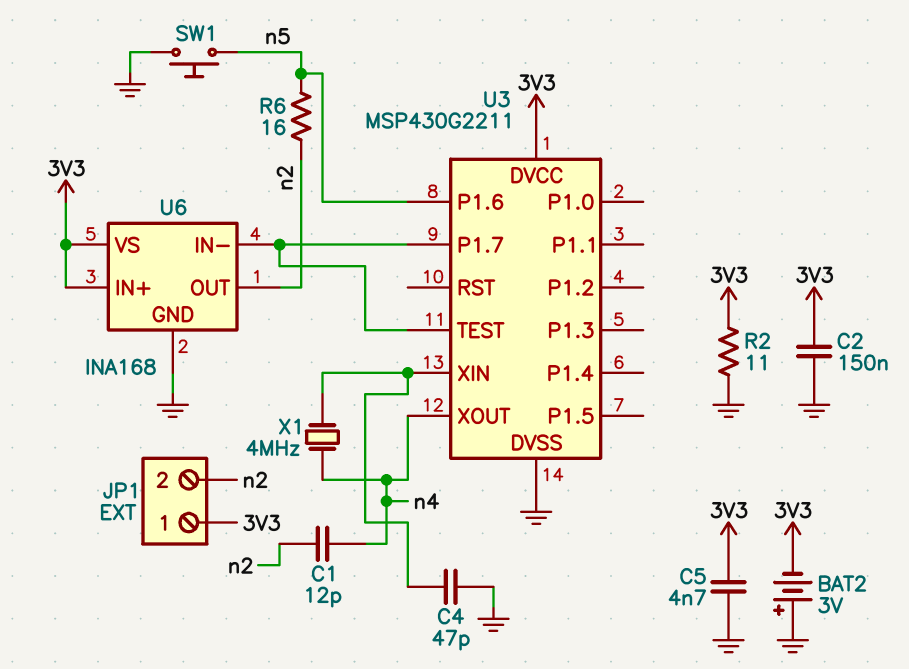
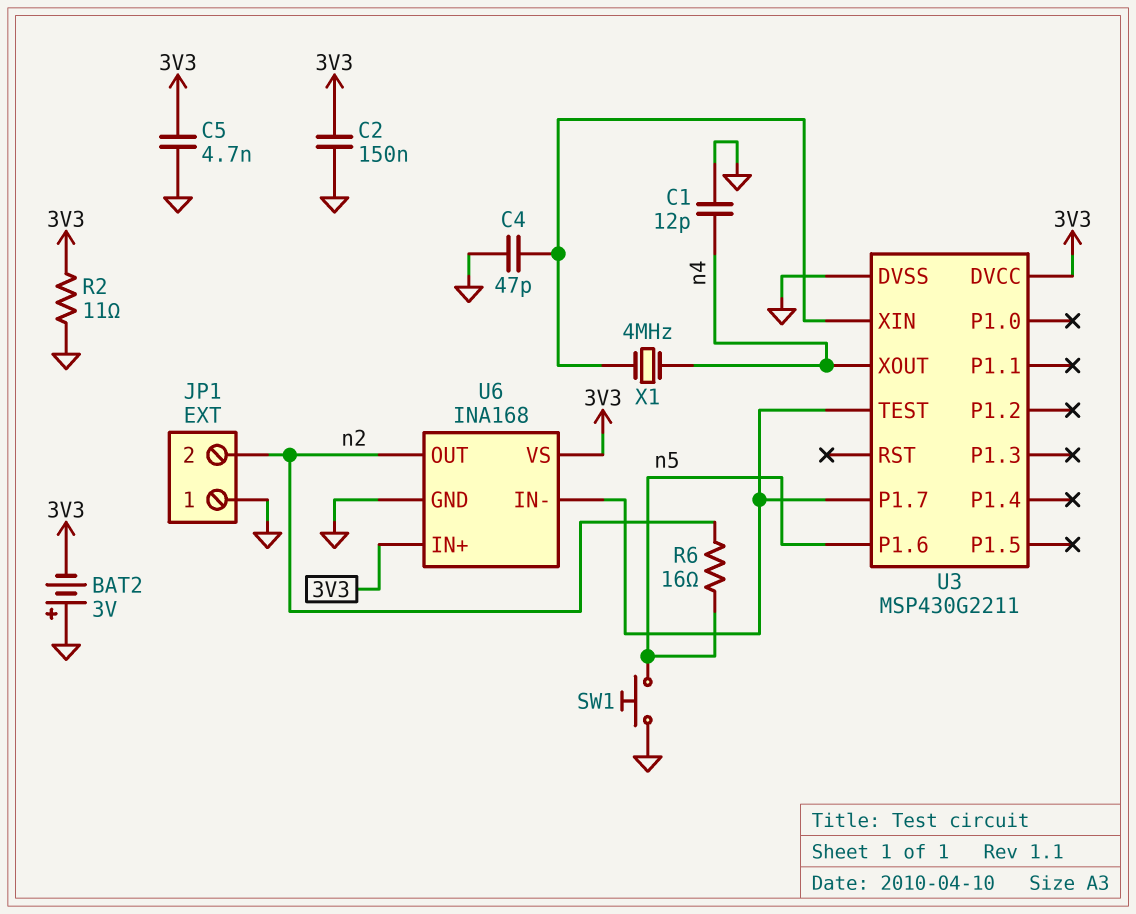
C1: 12pF (n2, n4) -> 12pF (GND, n4)
JP1 pin 1: 3V3 -> GND

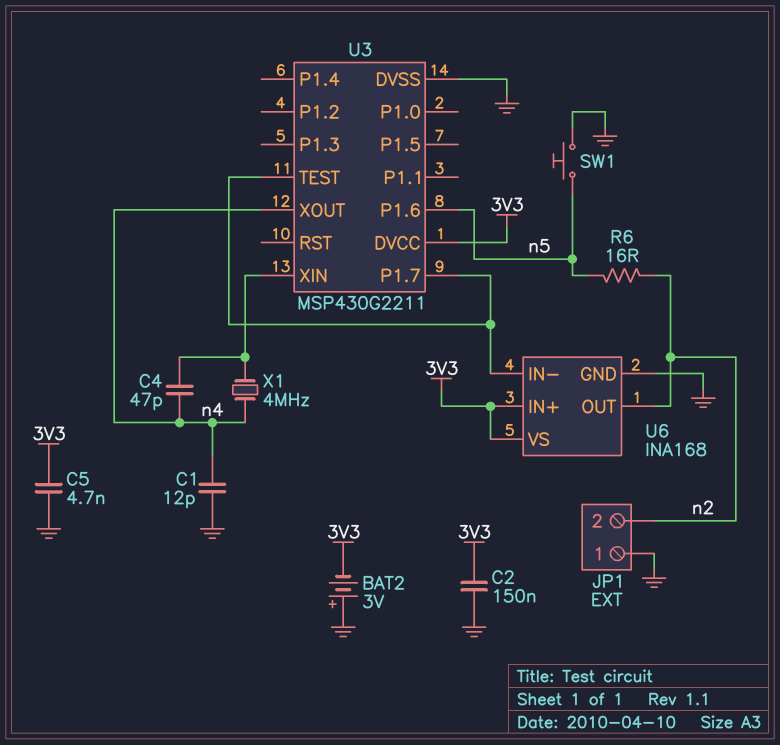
C4: 47pF (GND, U3/XIN) -> 47pF (U3/XIN, n4)
R2: 11 (3V3, GND) -> none

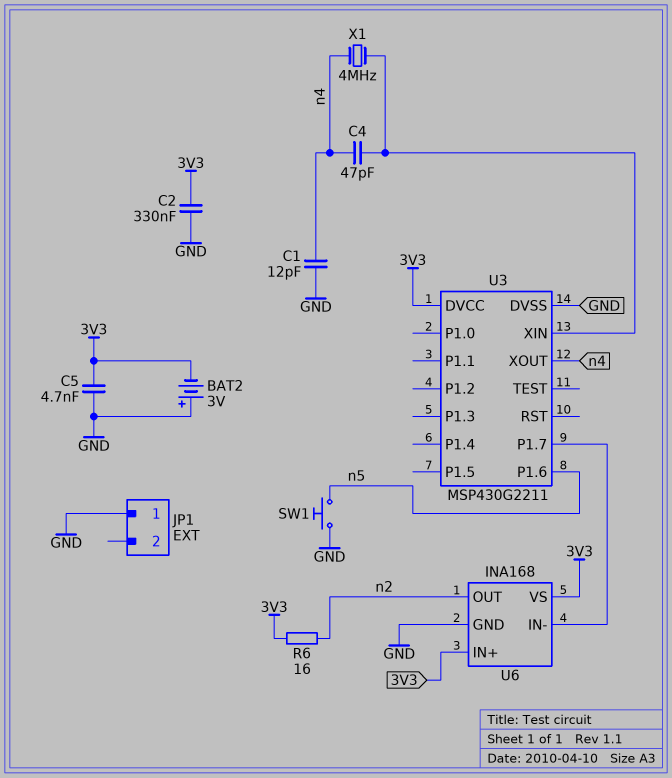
C2: 150nF (3V3, GND) -> 330nF (3V3, GND)
JP1 pin 2: n2 -> none
R6: 16 (n2, n5) -> 16 (3V3, n2)
U3 pin TEST: U3/P1.7 -> none

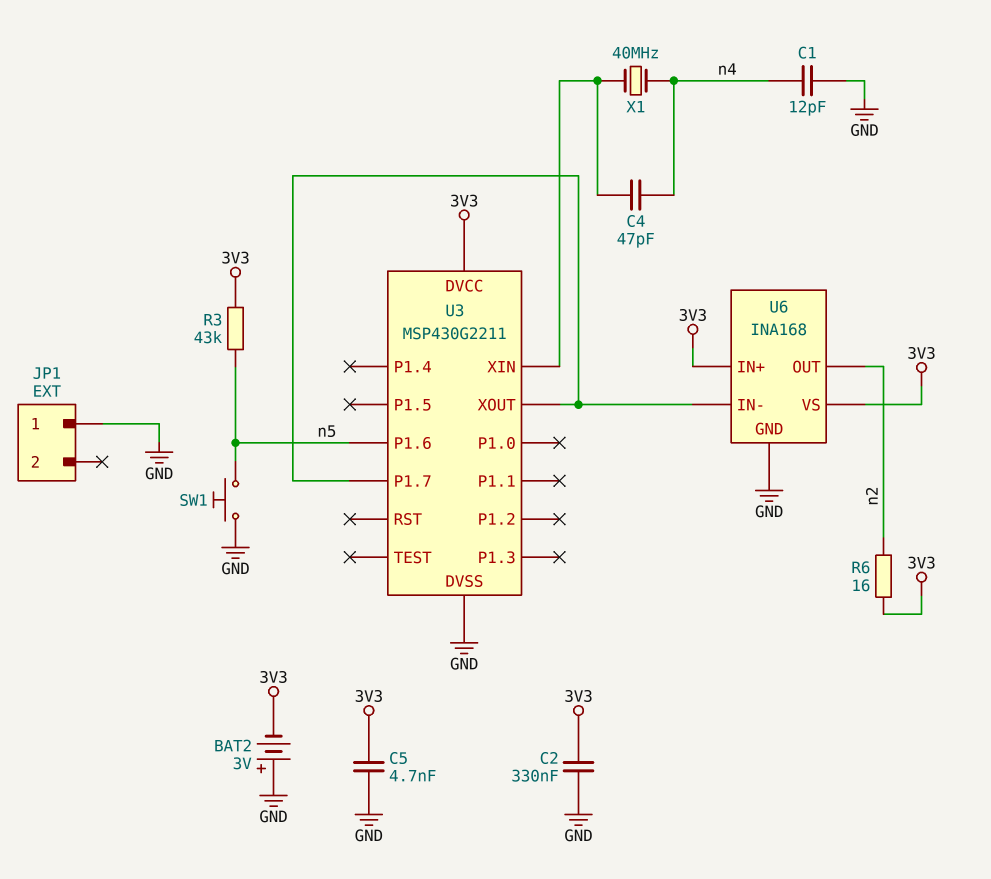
R3: none -> 43k (3V3, n5)
U3 pin XOUT: n4 -> U3/P1.7
X1: 4MHz (U3/XIN, n4) -> 40MHz (U3/XIN, n4)

